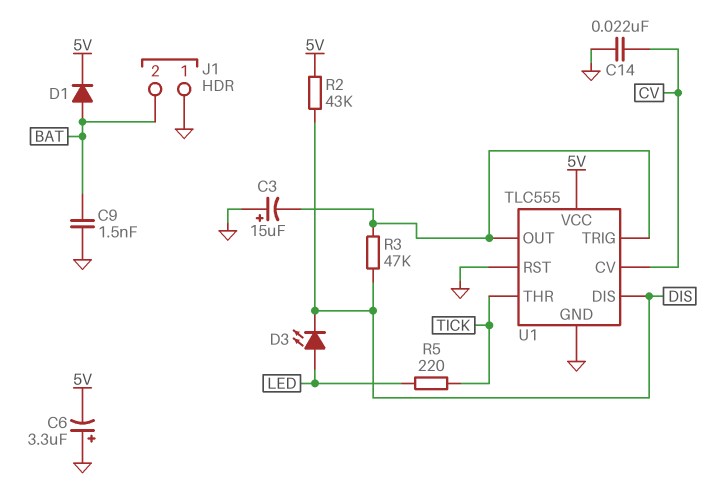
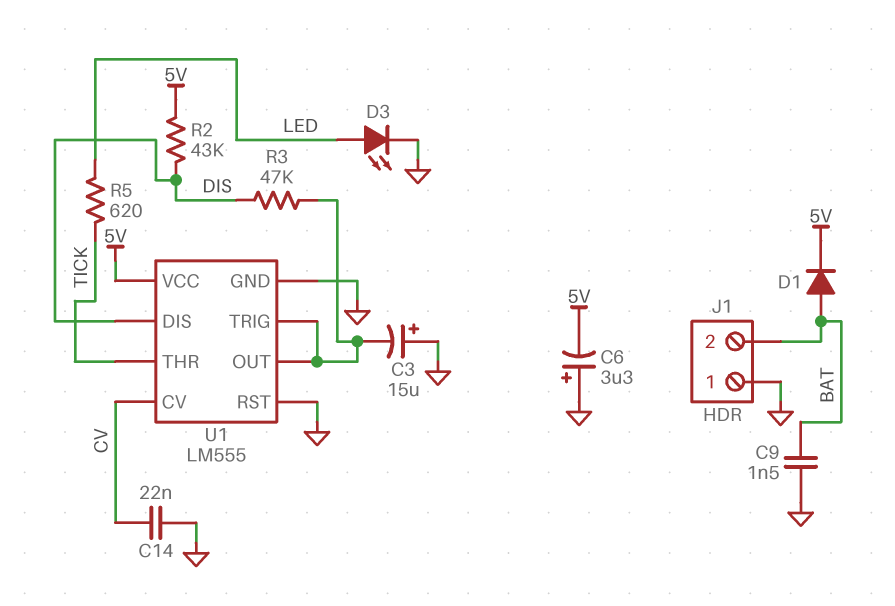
D3: LED (A LED, K DIS) -> LED (A LED, K GND)
R5: 220 (LED, TICK) -> 620 (LED, TICK)
U1: TLC555 -> LM555

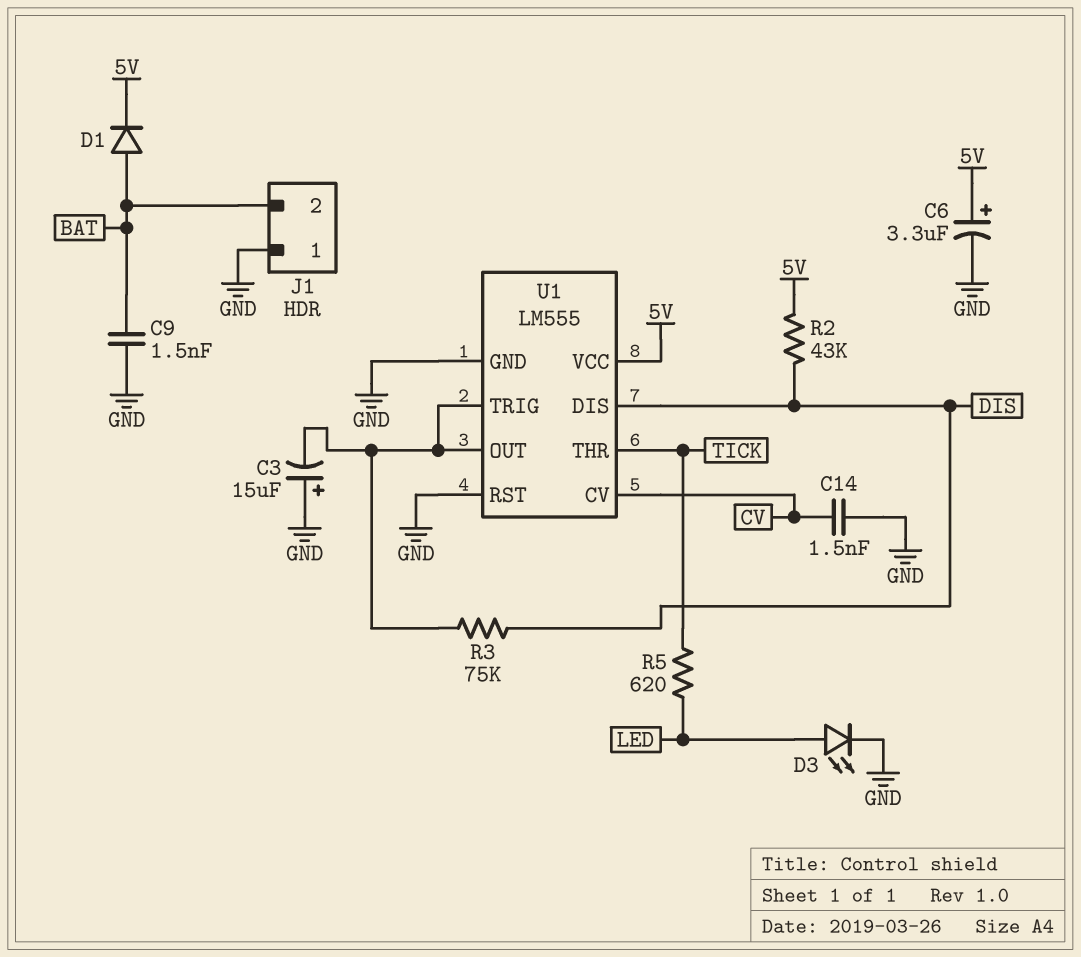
C6: 3.3uF (plus GND, minus 5V) -> 3.3uF (plus 5V, minus GND)
C14: 22nF (CV, GND) -> 1.5nF (CV, GND)
R3: 47k (DIS, U1/OUT) -> 75k (DIS, U1/OUT)

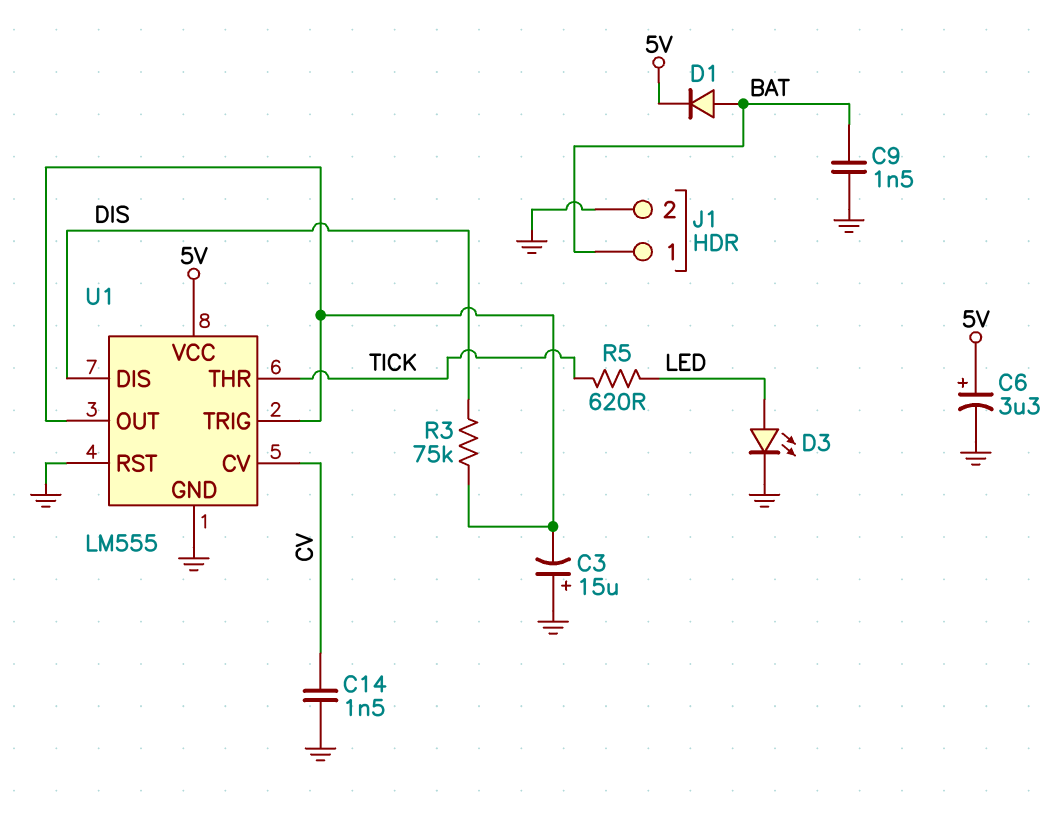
J1 pin 1: GND -> BAT
J1 pin 2: BAT -> GND
R2: 43k (5V, DIS) -> none

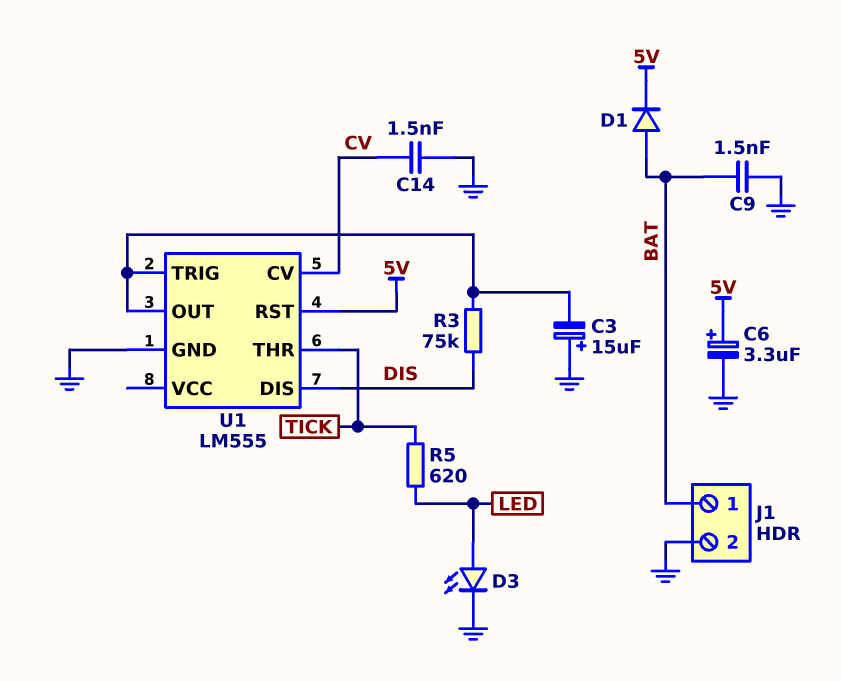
U1 pin RST: GND -> 5V
U1 pin VCC: 5V -> none

